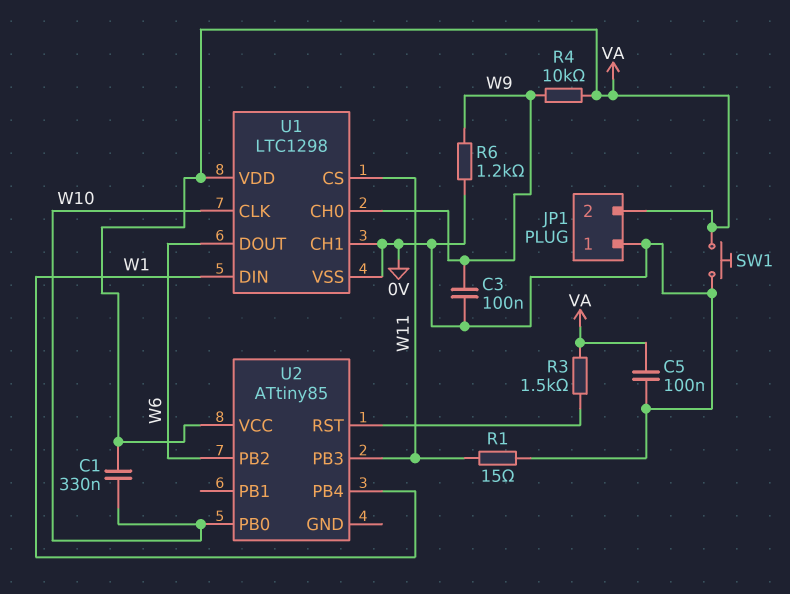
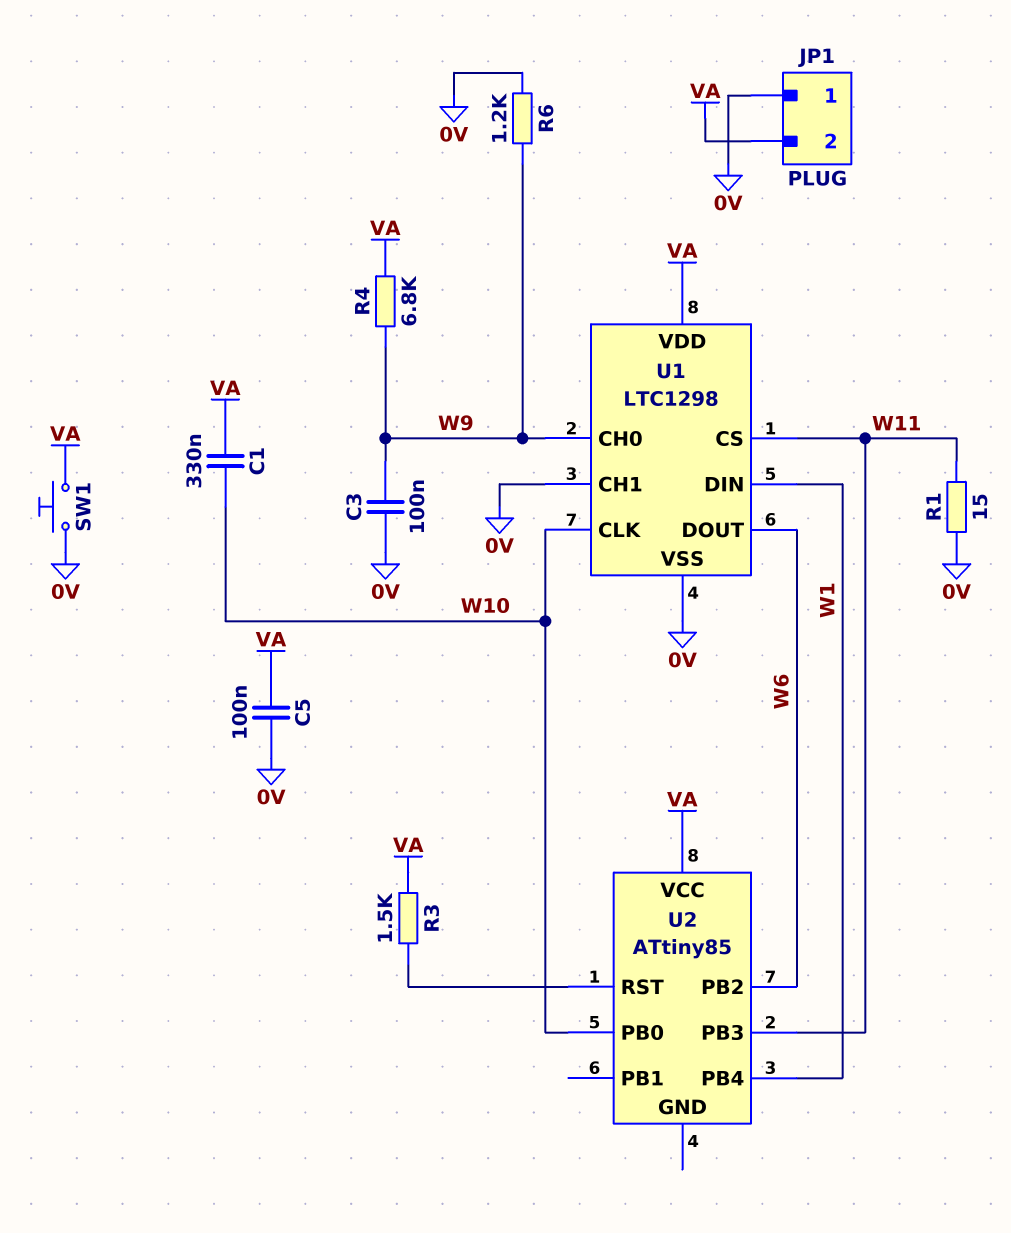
R4: 10k (VA, W9) -> 6.8k (VA, W9)

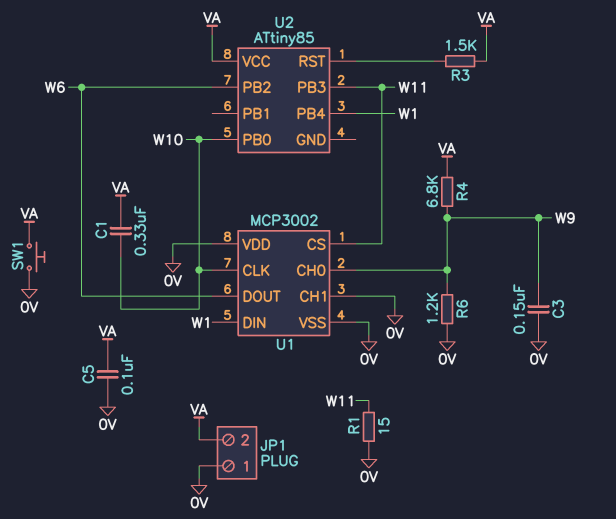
C3: 100nF (0V, W9) -> 150nF (0V, W9)
U1: LTC1298 -> MCP3002
U1 pin VDD: VA -> 0V

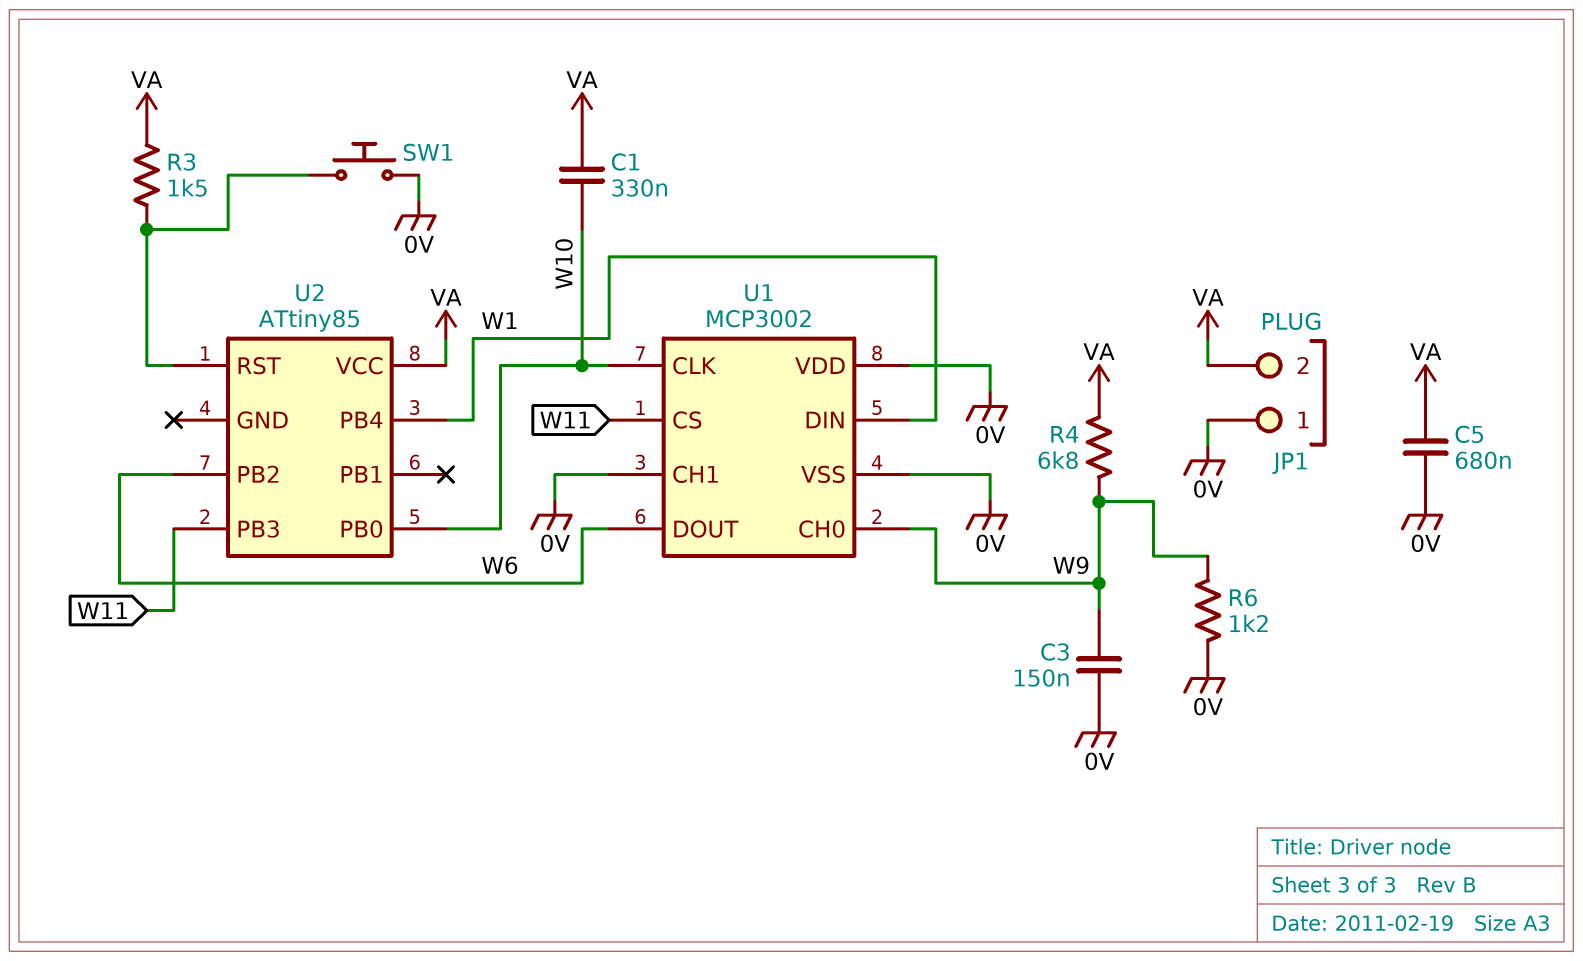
C5: 100nF (0V, VA) -> 680nF (0V, VA)
R1: 15 (0V, W11) -> none
SW1: button (0V, VA) -> button (0V, U2/RST)

